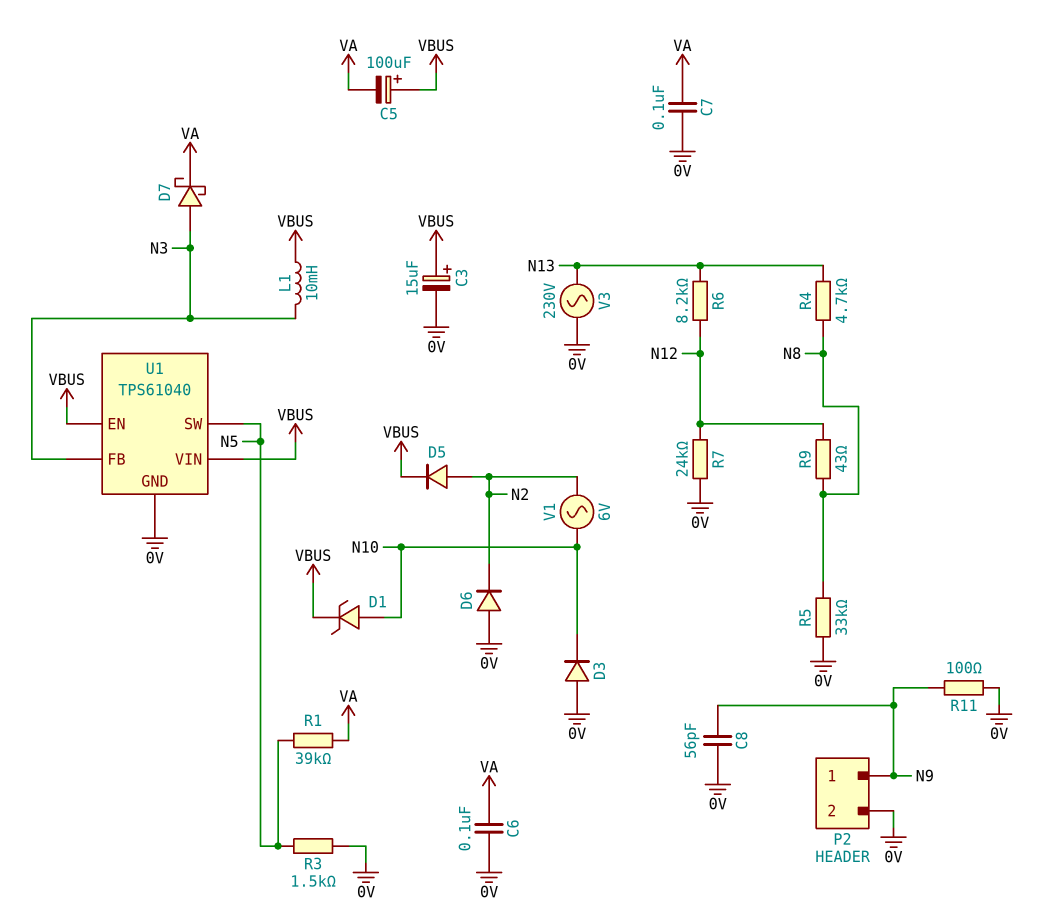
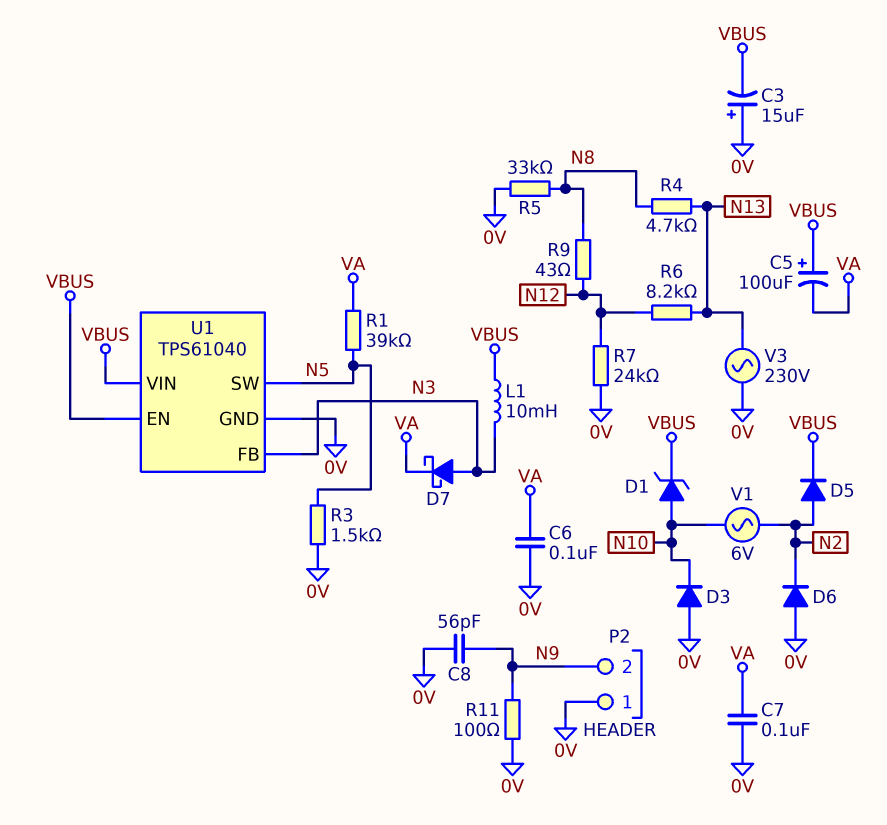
C3: 15uF (plus VBUS, minus 0V) -> 15uF (plus 0V, minus VBUS)
P2 pin 1: N9 -> 0V
P2 pin 2: 0V -> N9

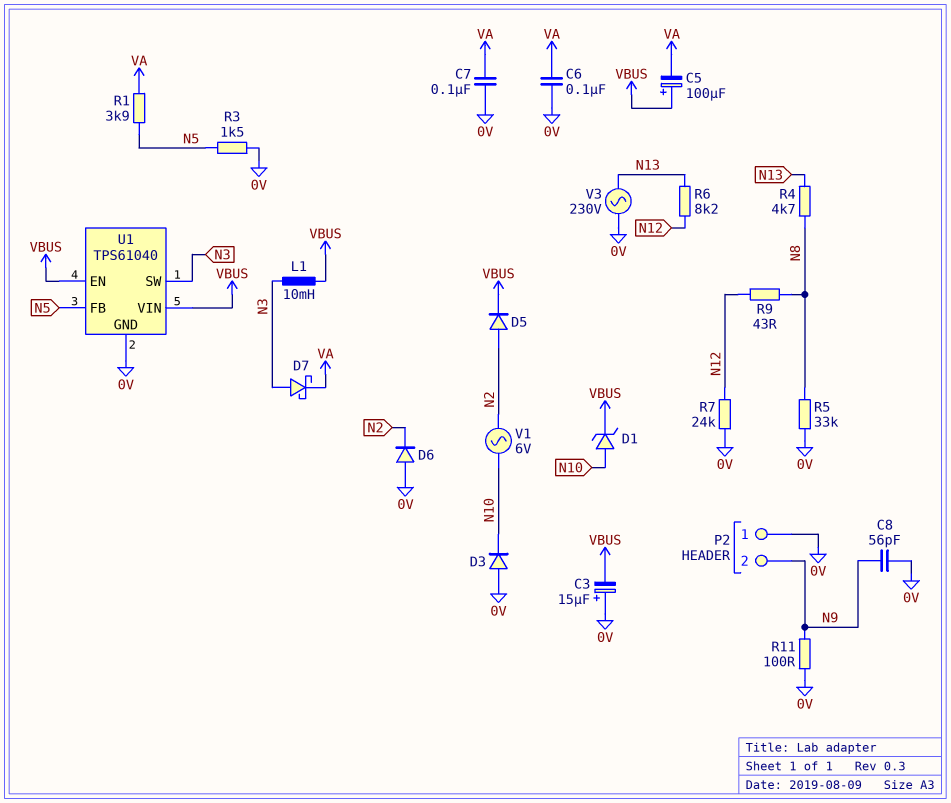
R1: 39k (N5, VA) -> 3.9k (N5, VA)
U1 pin FB: N3 -> N5
U1 pin SW: N5 -> N3

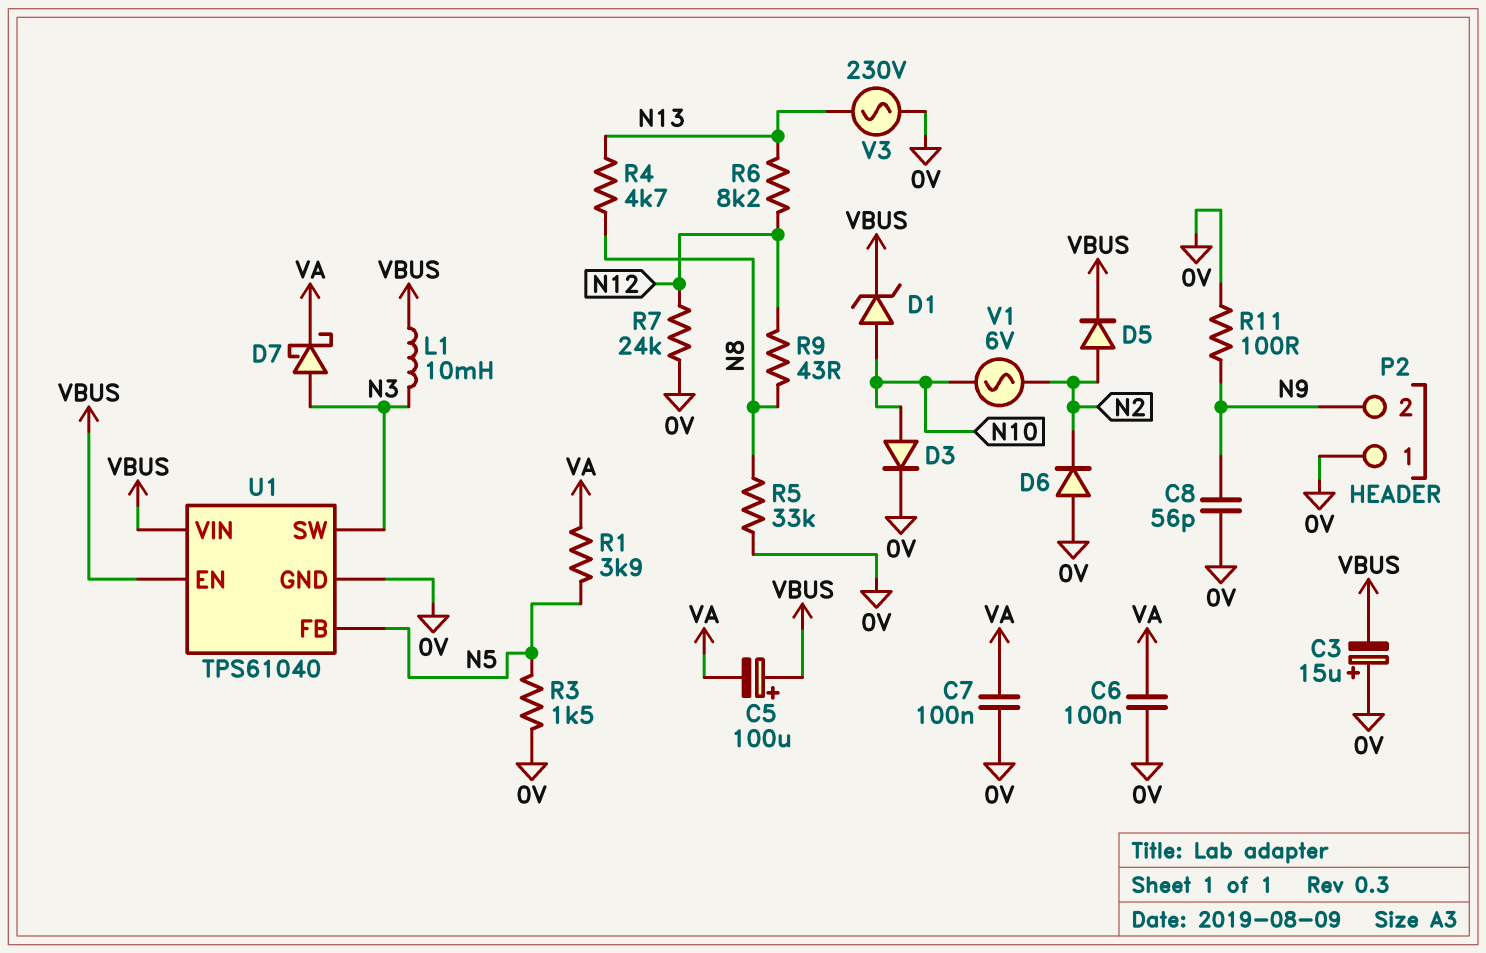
D3: diode (A 0V, K N10) -> diode (A N10, K 0V)

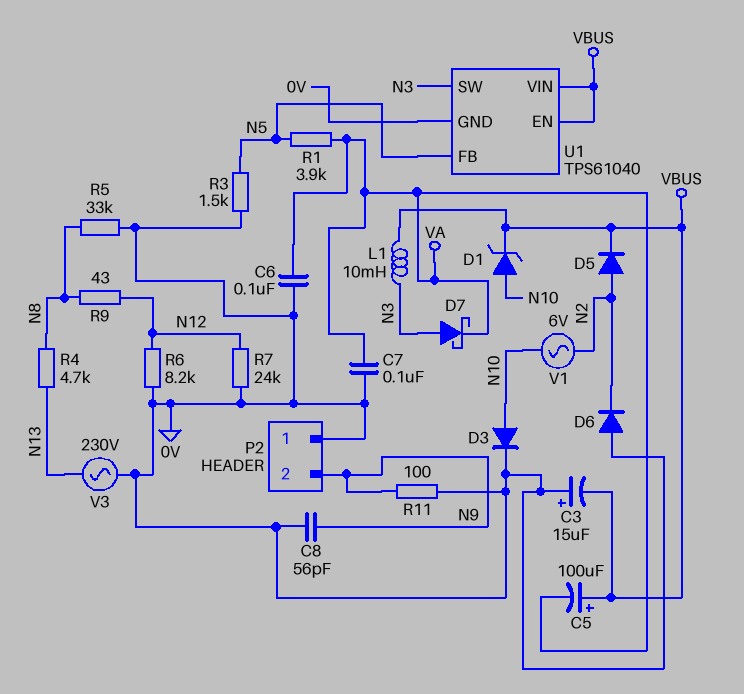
R6: 8.2k (N12, N13) -> 8.2k (0V, N12)

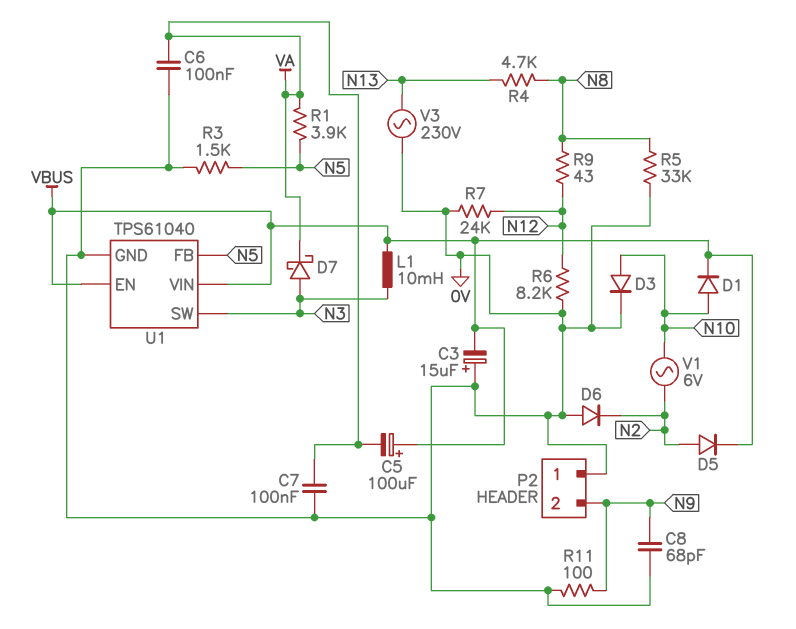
C8: 56pF (0V, N9) -> 68pF (0V, N9)
D1: zener (A N10, K VBUS) -> diode (A N10, K VBUS)

